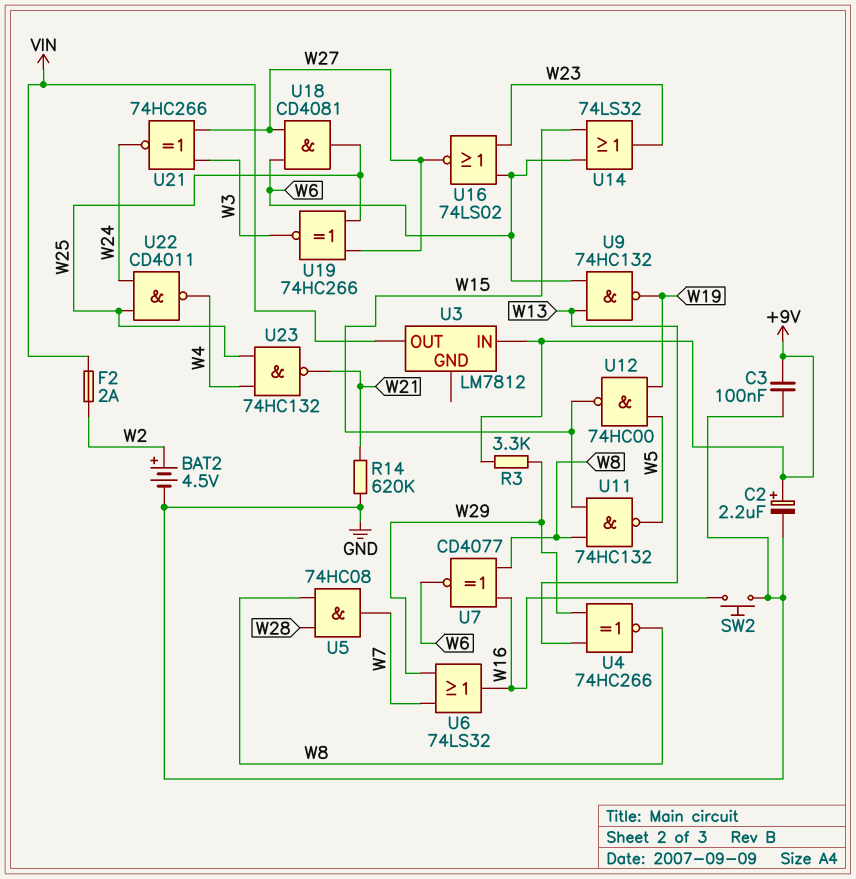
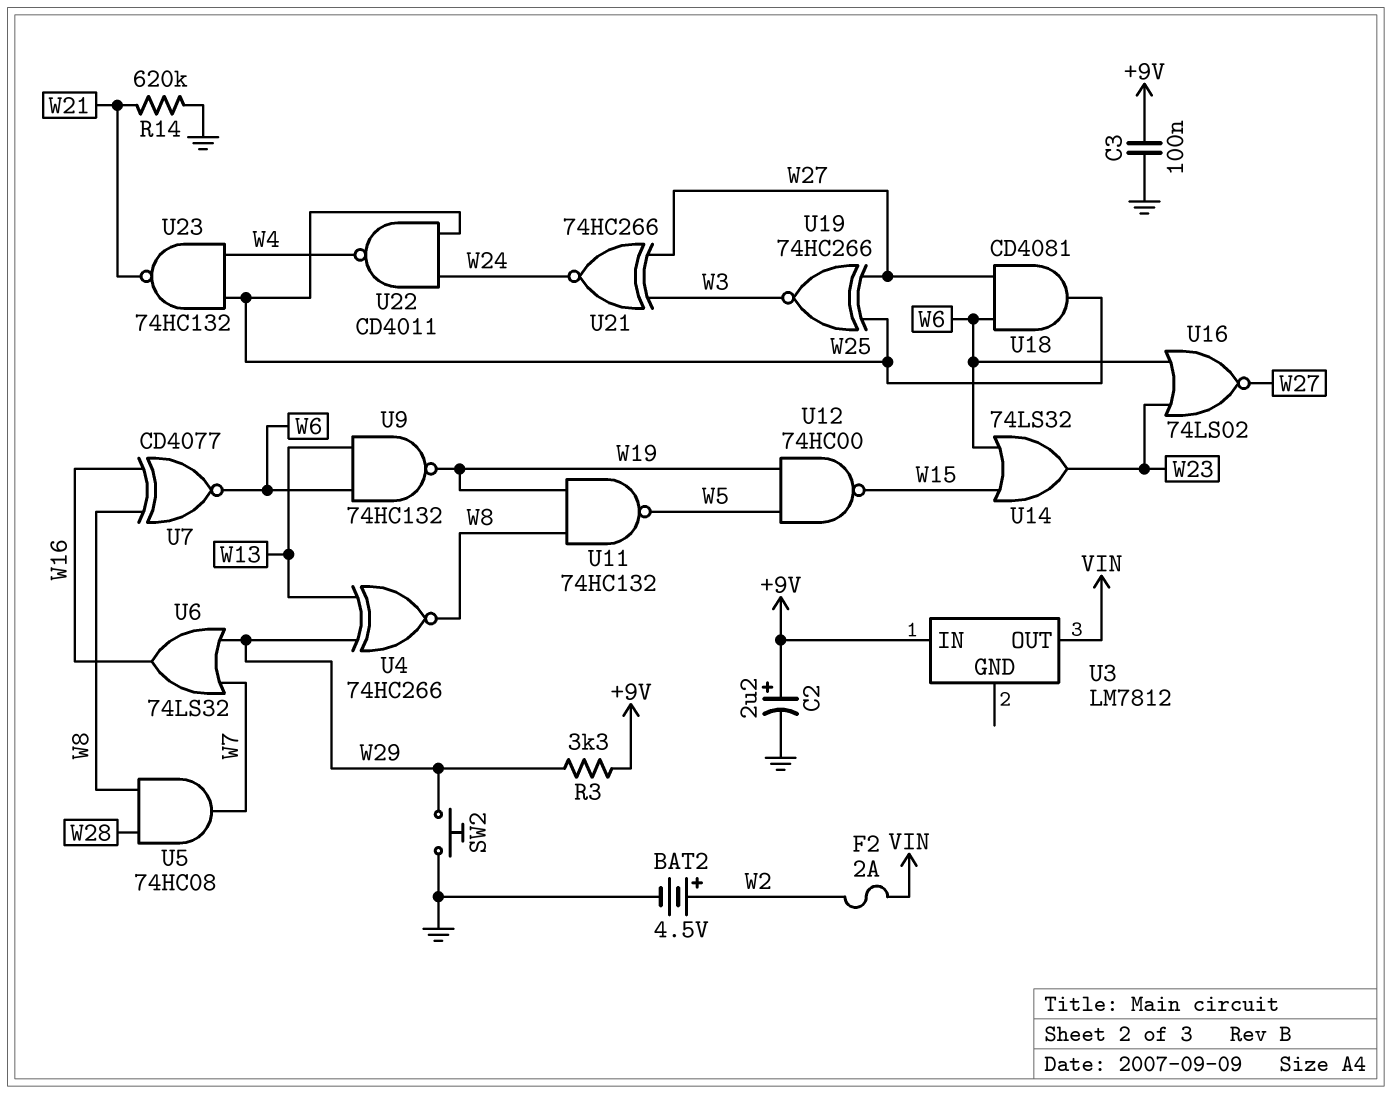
SW2: button (GND, W16) -> button (GND, W29)
U11: NAND 74HC132 (in W8, in W15, out W5) -> NAND 74HC132 (in W8, in W19, out W5)

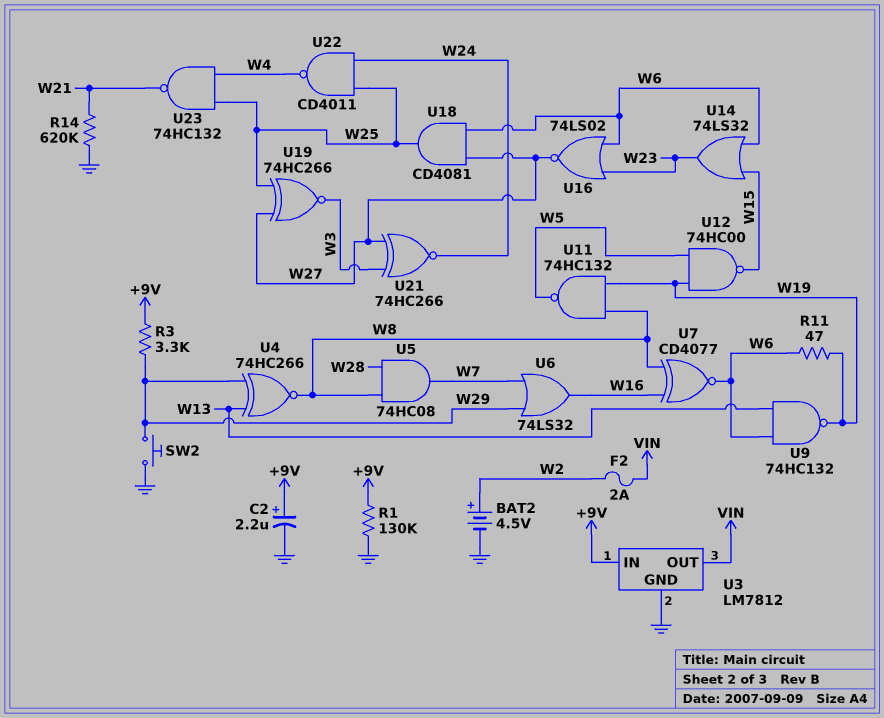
C3: 100nF (+9V, GND) -> none
R1: none -> 130k (+9V, GND)
R11: none -> 47 (W6, W19)
U3 pin GND: none -> GND

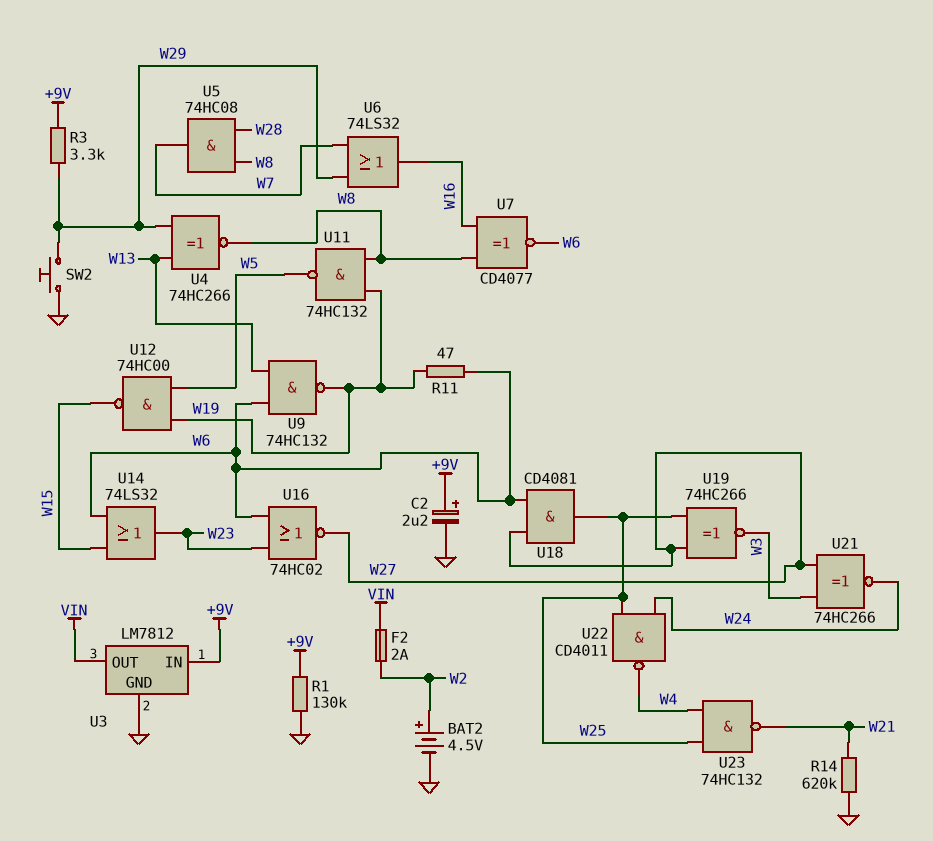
U16: NOR 74LS02 (in W6, in W23, out W27) -> NOR 74HC02 (in W6, in W23, out W27)

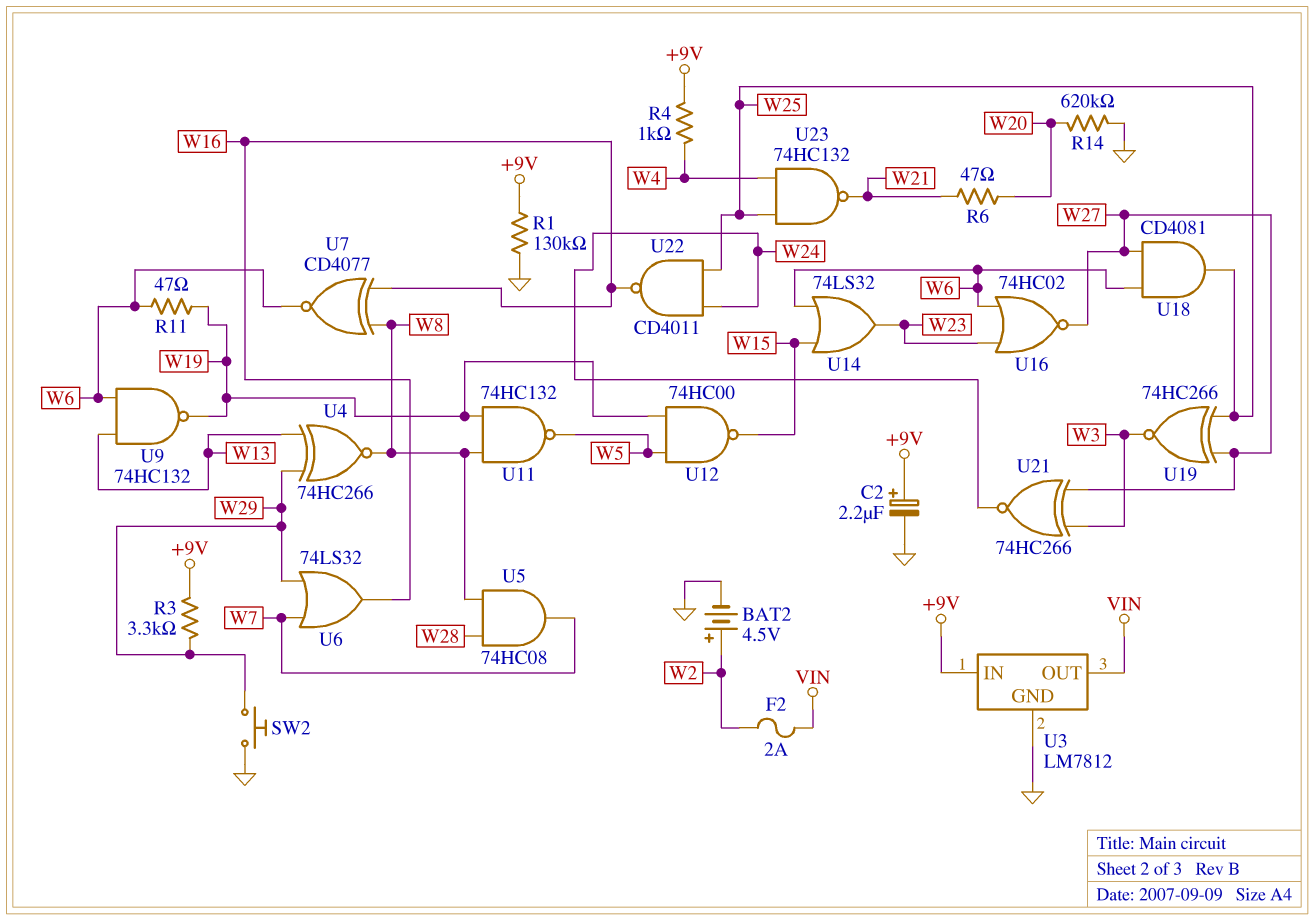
R4: none -> 1k (+9V, W4)
R6: none -> 47 (W20, W21)
R14: 620k (GND, W21) -> 620k (GND, W20)
U22: NAND CD4011 (in W24, in W25, out W4) -> NAND CD4011 (in W24, in W25, out W16)

